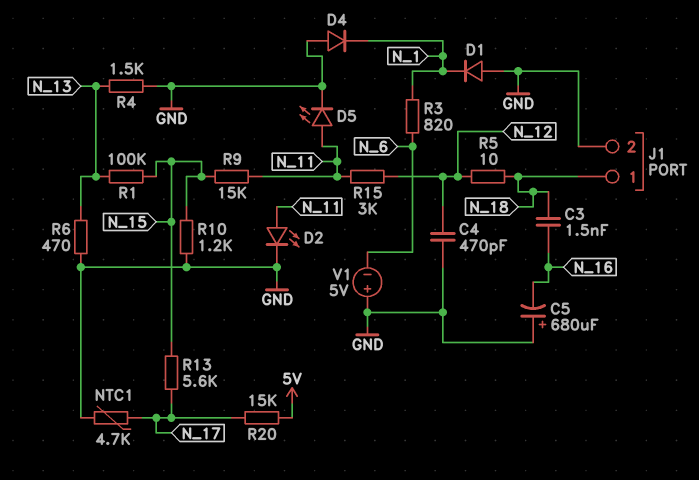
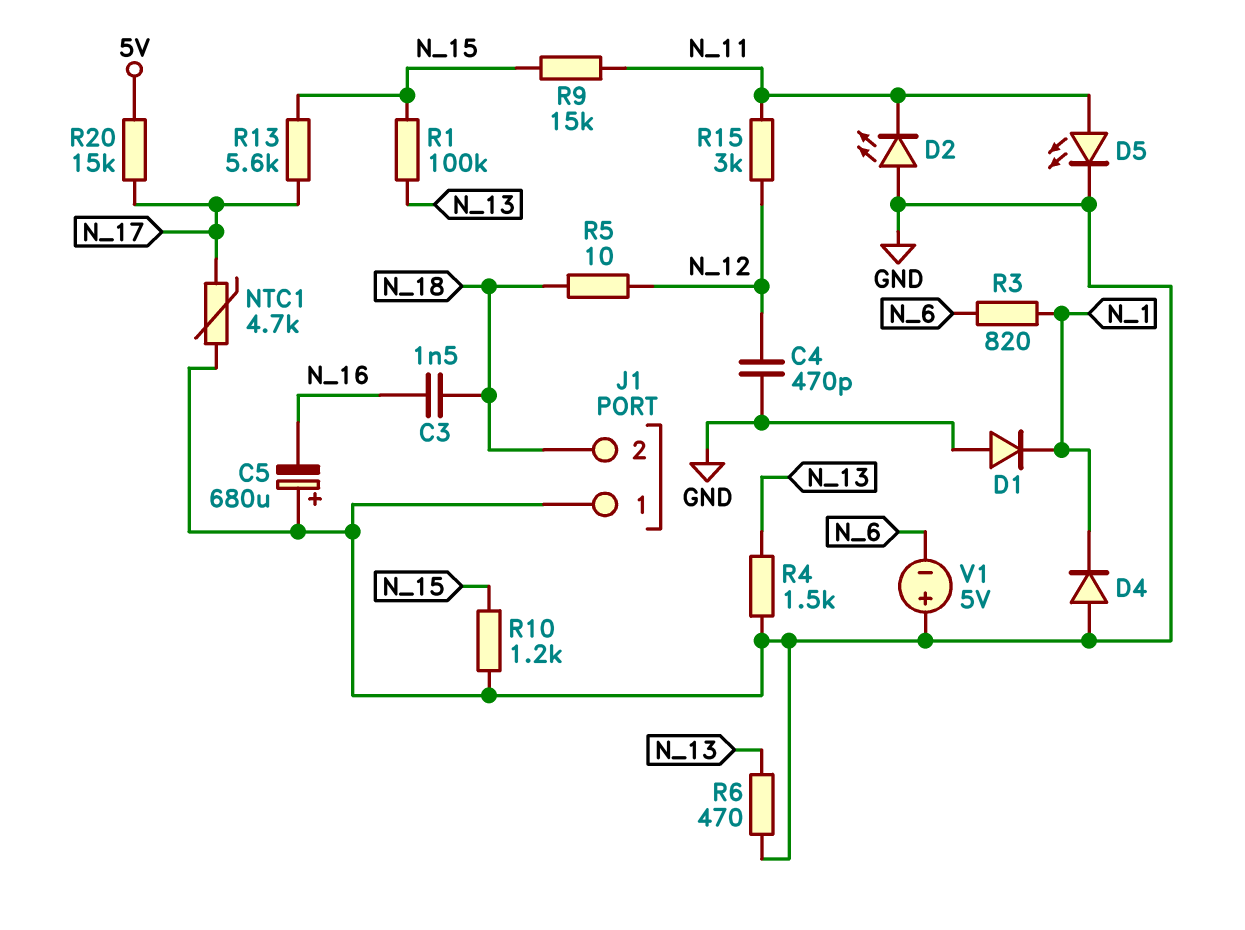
D2: LED (A N_11, K GND) -> LED (A GND, K N_11)
J1 pin 1: N_18 -> GND
J1 pin 2: GND -> N_18

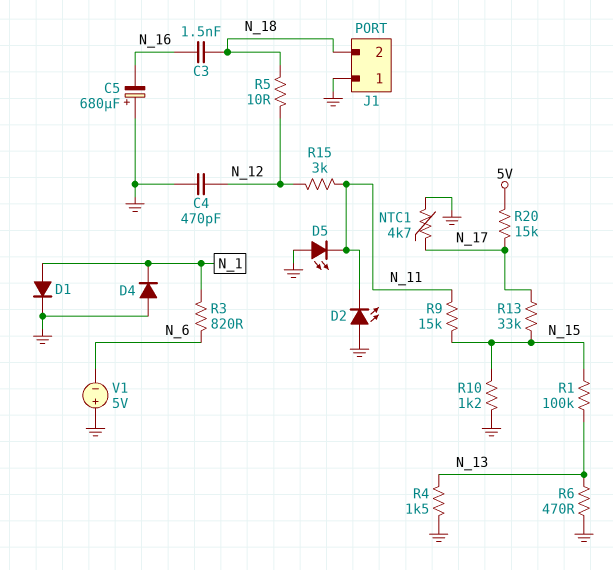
D1: diode (A GND, K N_1) -> diode (A N_1, K GND)
D5: LED (A N_11, K GND) -> LED (A GND, K N_11)
R13: 5.6k (N_15, N_17) -> 33k (N_15, N_17)

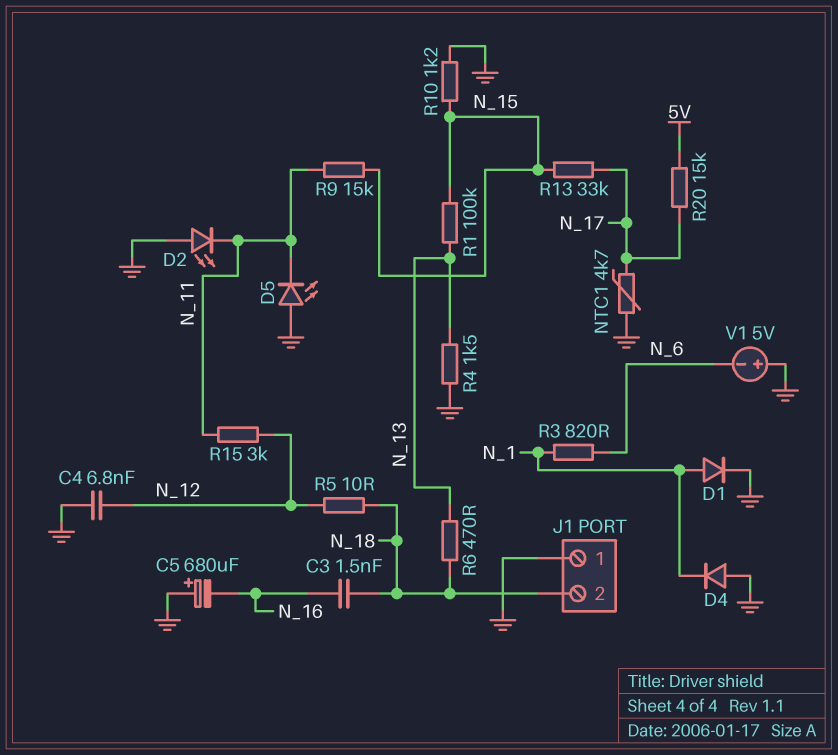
C4: 470pF (GND, N_12) -> 6.8nF (GND, N_12)
R6: 470 (GND, N_13) -> 470 (N_13, N_18)

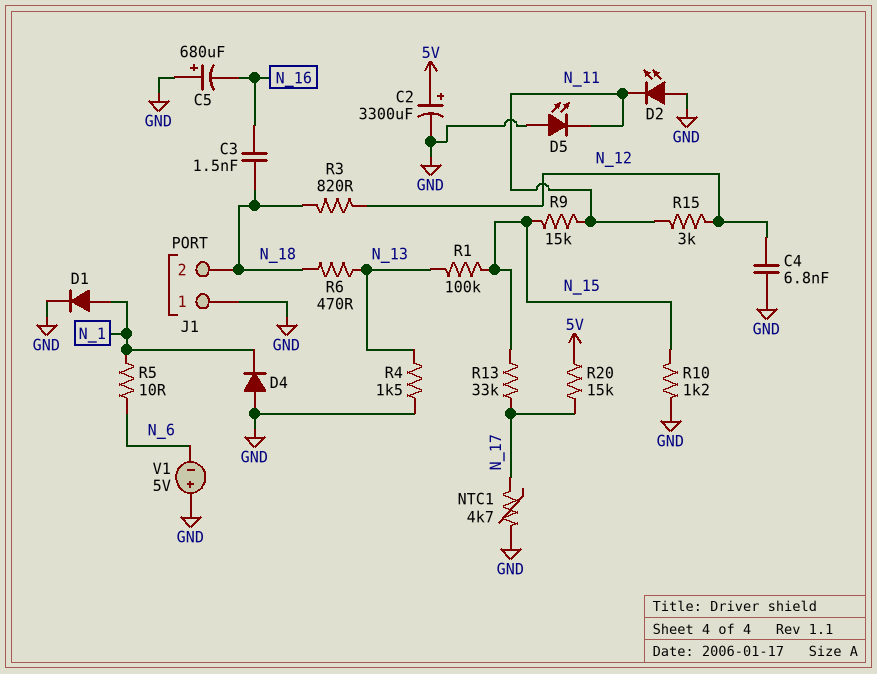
C2: none -> 3300uF (plus 5V, minus GND)
R3: 820 (N_1, N_6) -> 820 (N_12, N_18)
R5: 10 (N_12, N_18) -> 10 (N_1, N_6)

